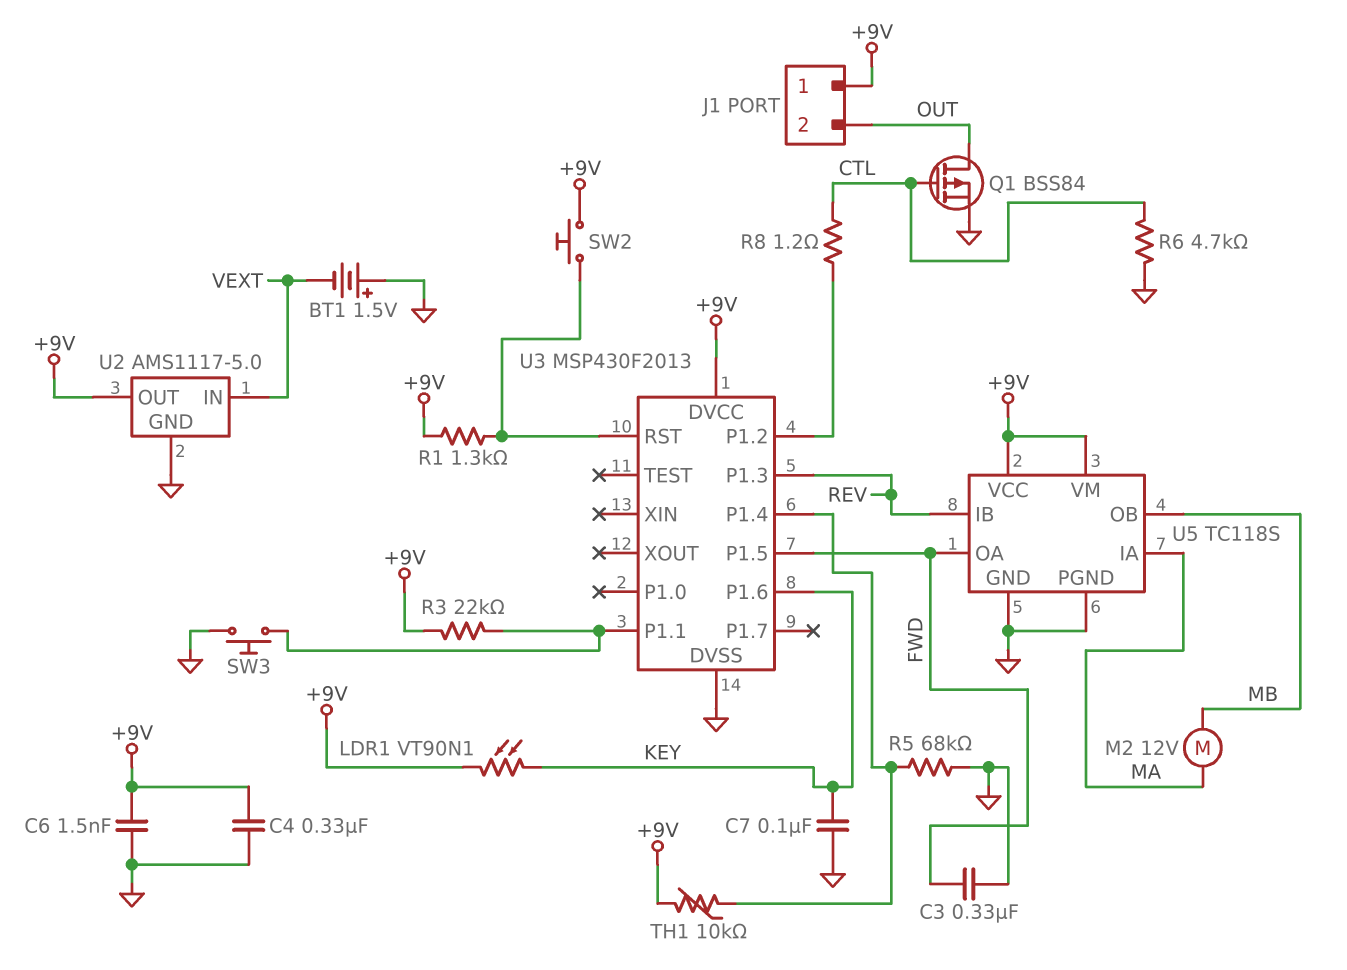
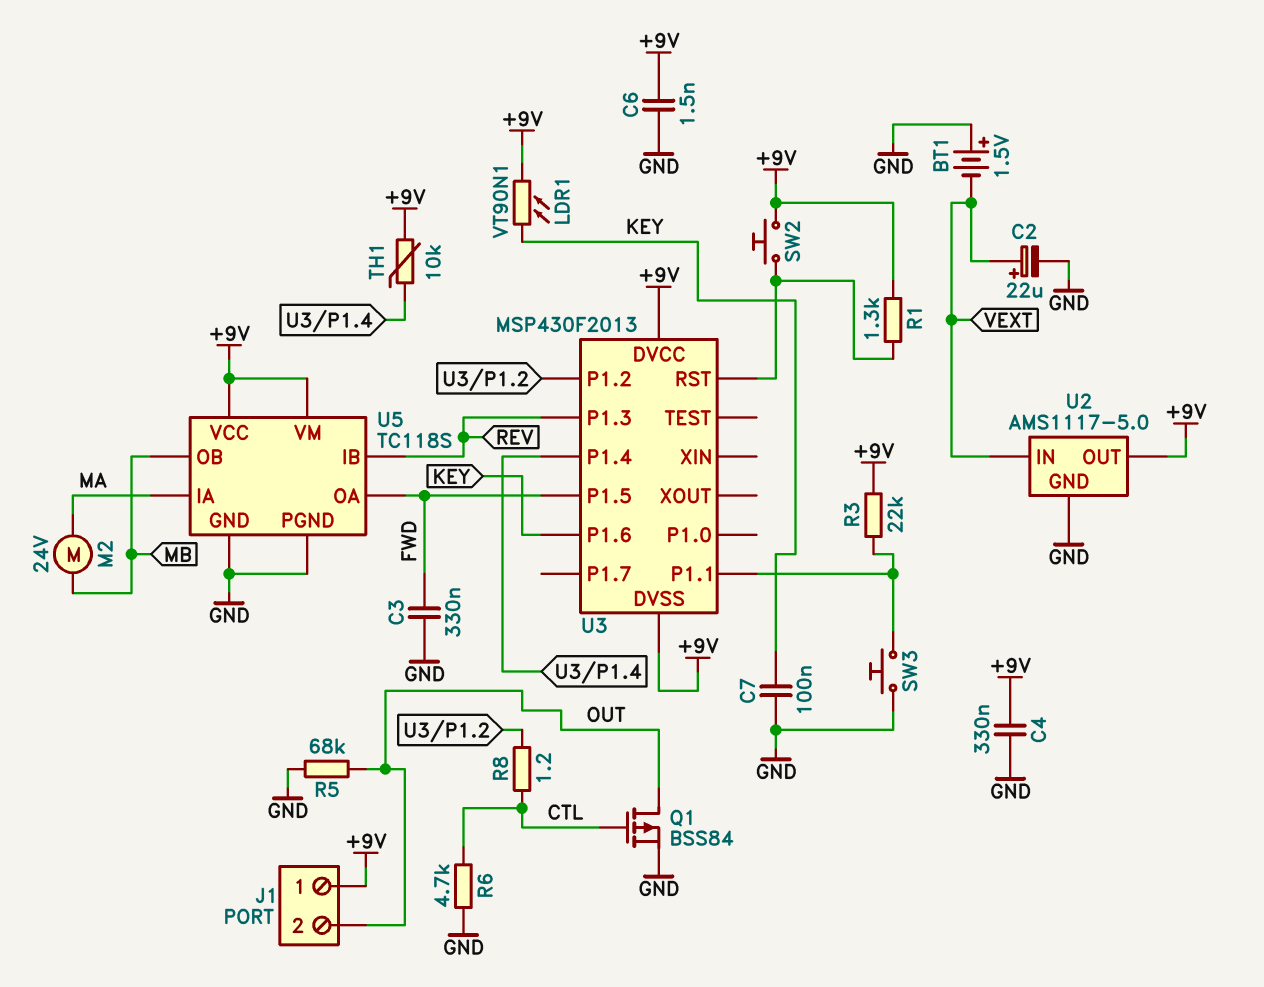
C2: none -> 22uF (plus VEXT, minus GND)
M2: motor 12V (MA, MB) -> motor 24V (MA, MB)
R5: 68k (GND, U3/P1.4) -> 68k (GND, OUT)
U3 pin DVSS: GND -> +9V

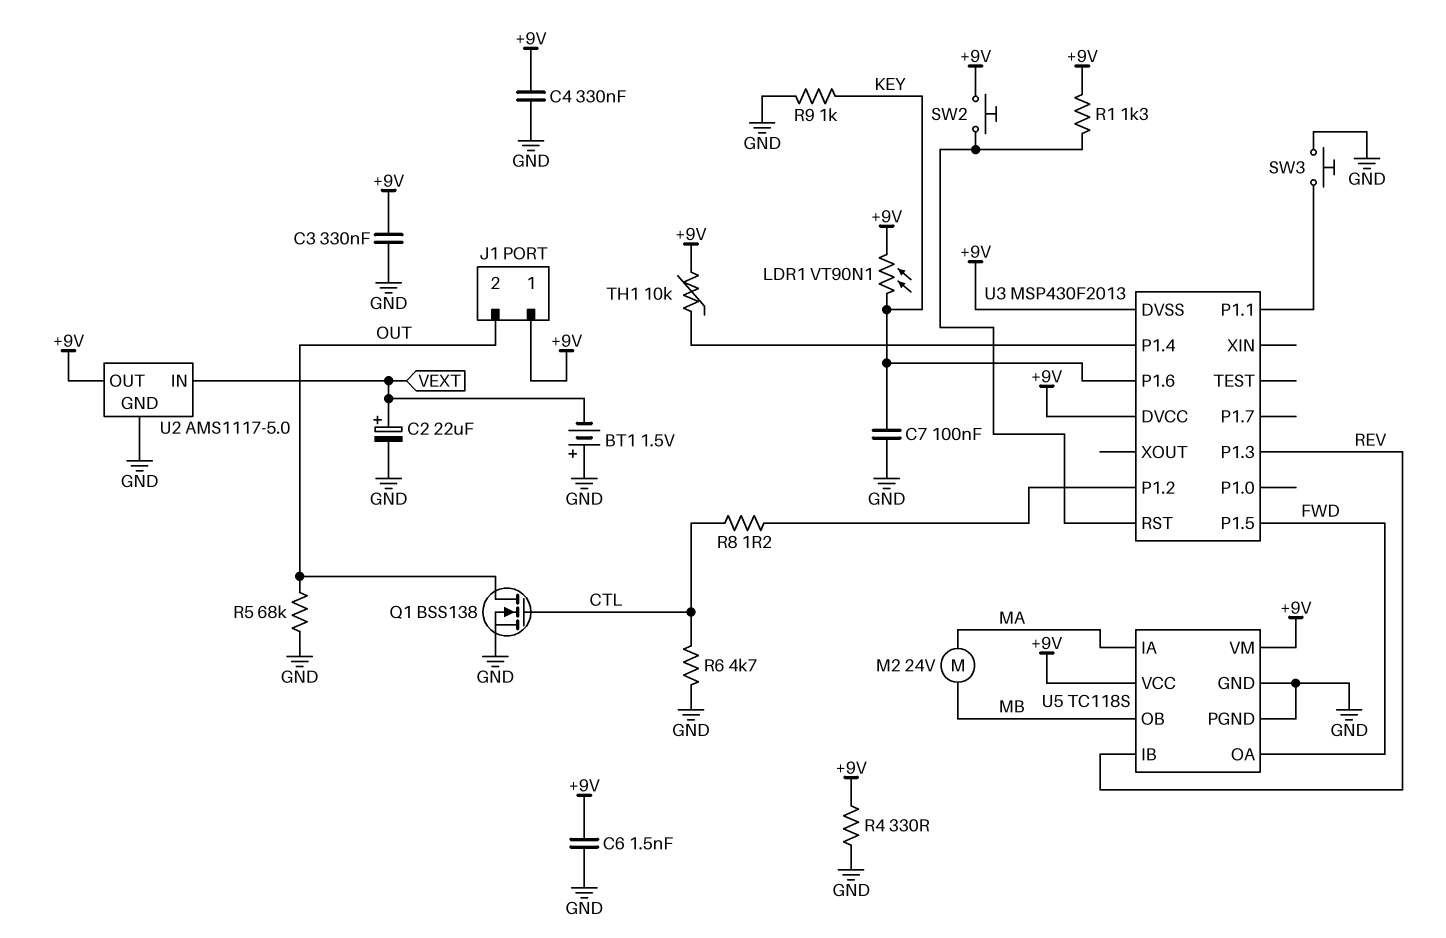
C3: 330nF (FWD, GND) -> 330nF (+9V, GND)
Q1: PMOS BSS84 (G CTL, D OUT, S GND) -> NMOS BSS138 (G CTL, D OUT, S GND)
R3: 22k (+9V, U3/P1.1) -> none
R4: none -> 330 (+9V, GND)
R9: none -> 1k (GND, KEY)

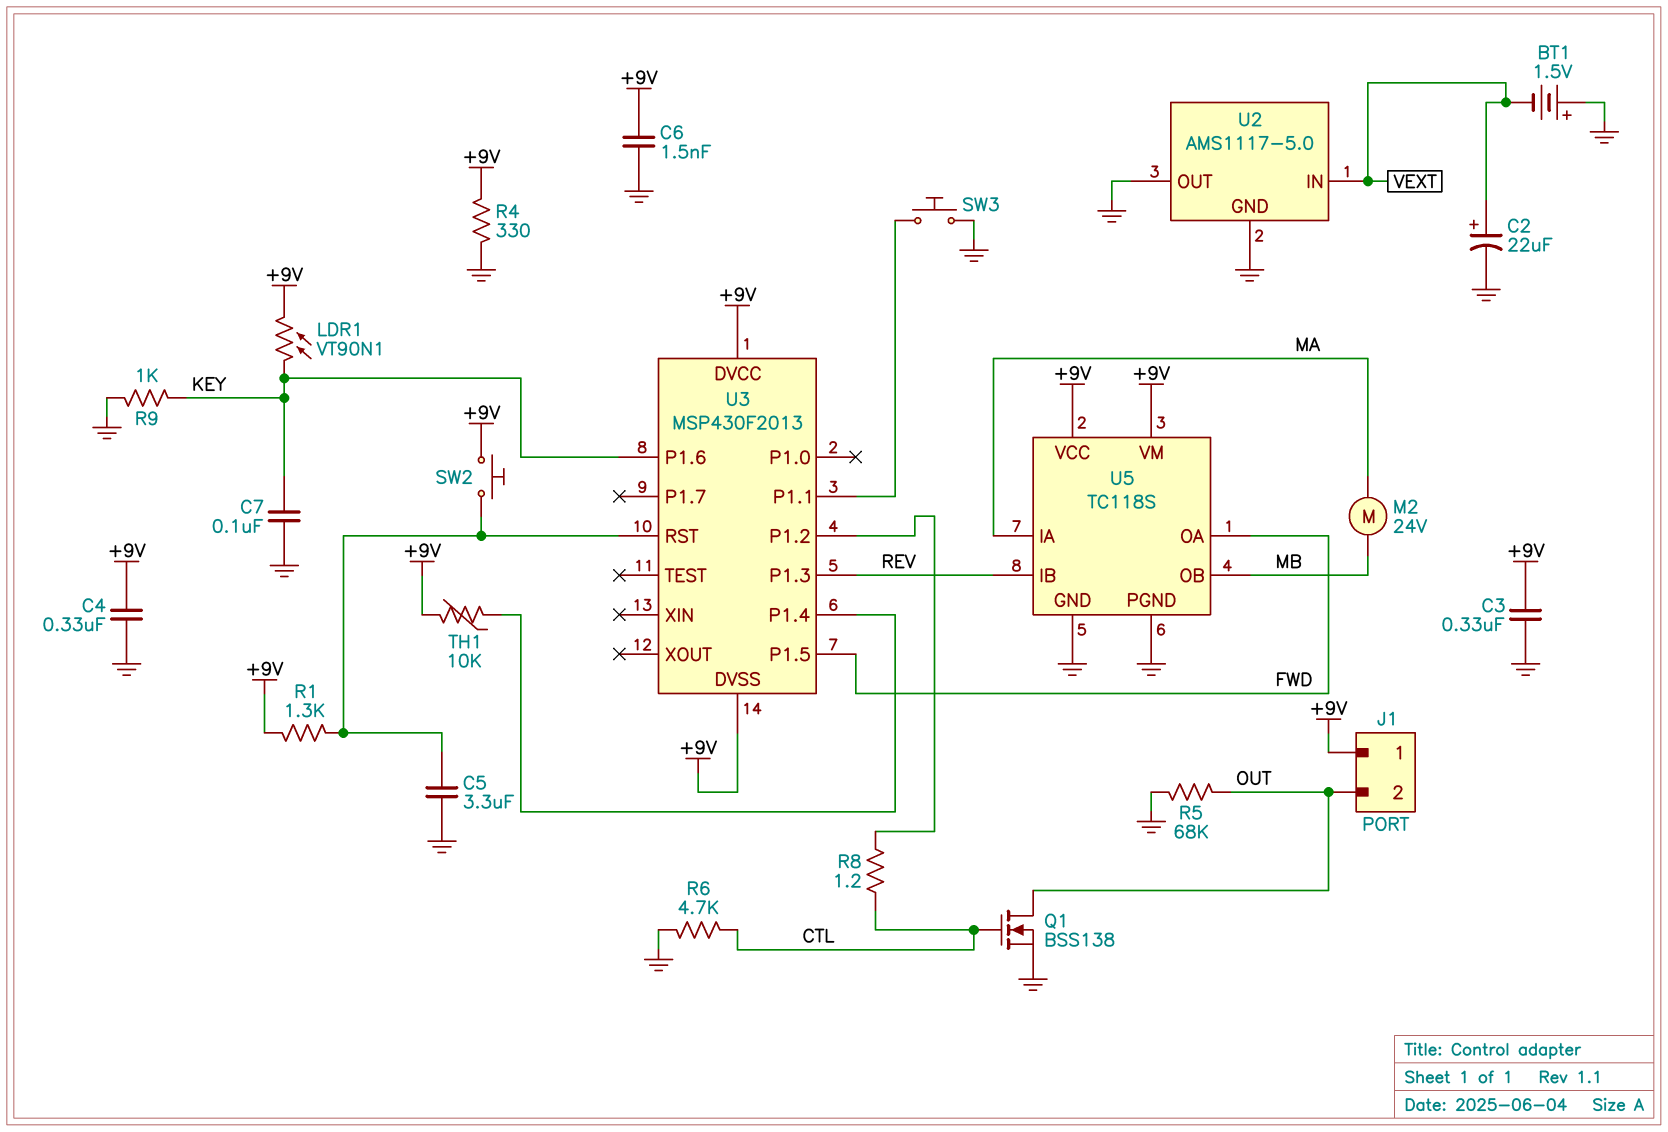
C5: none -> 3.3uF (GND, U3/RST)
U2 pin OUT: +9V -> GND

